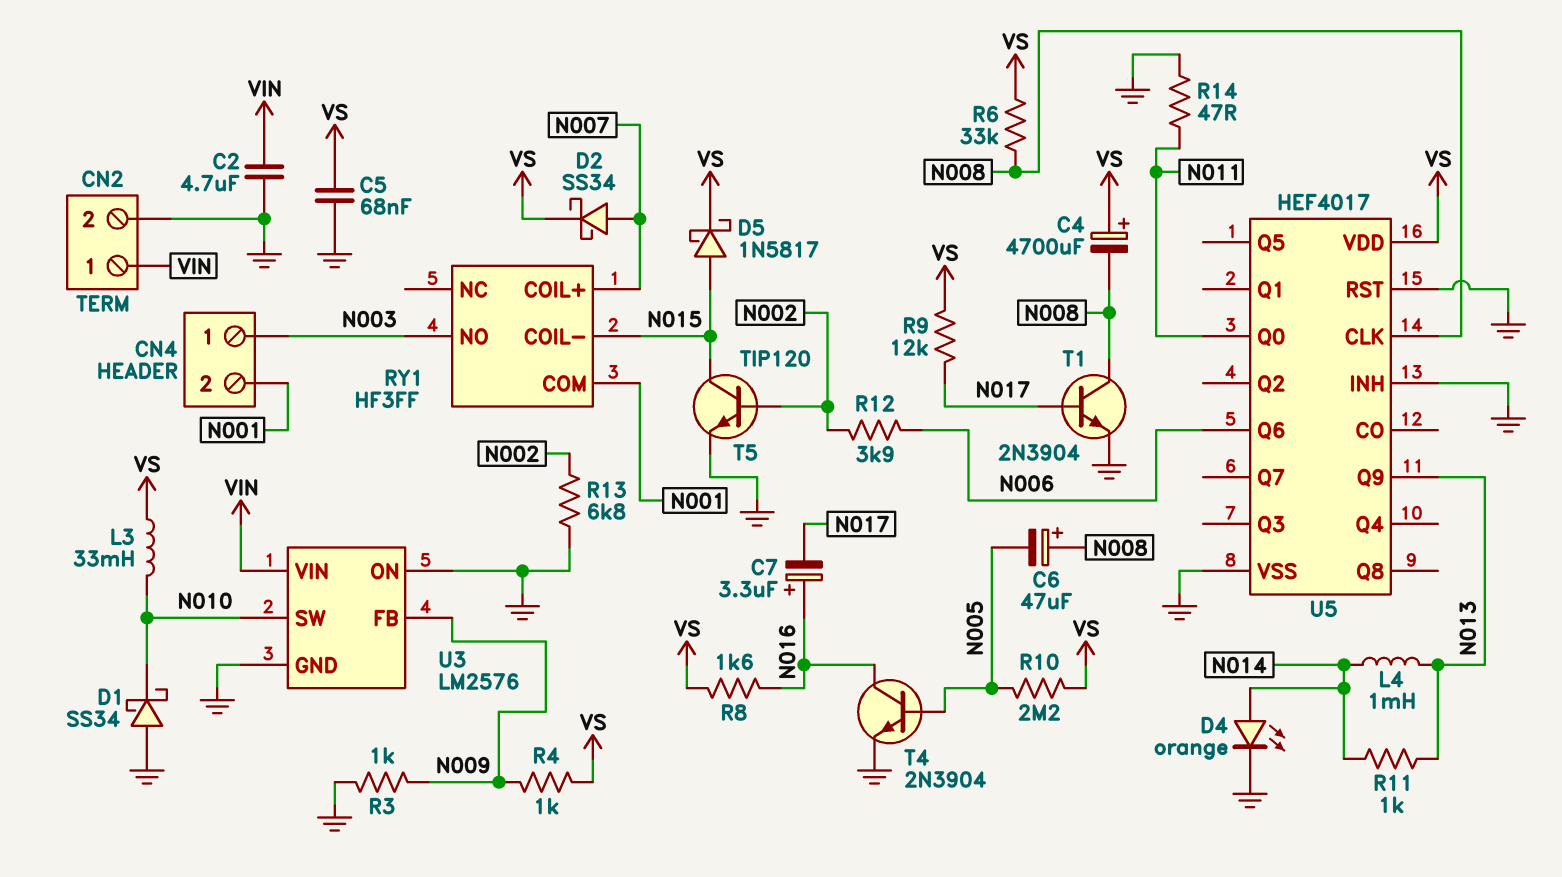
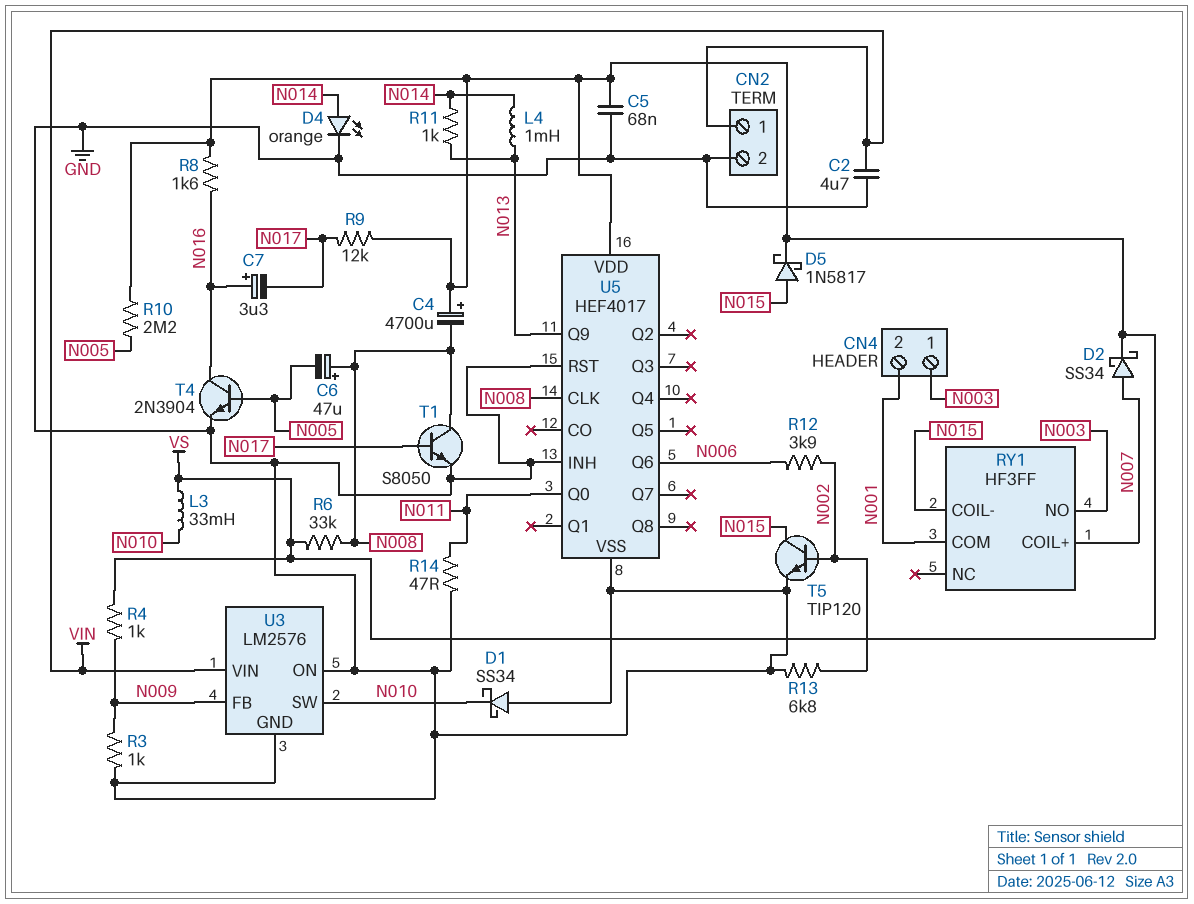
T1: NPN 2N3904 (B N017, C N008, E GND) -> NPN S8050 (B N017, C N008, E GND)

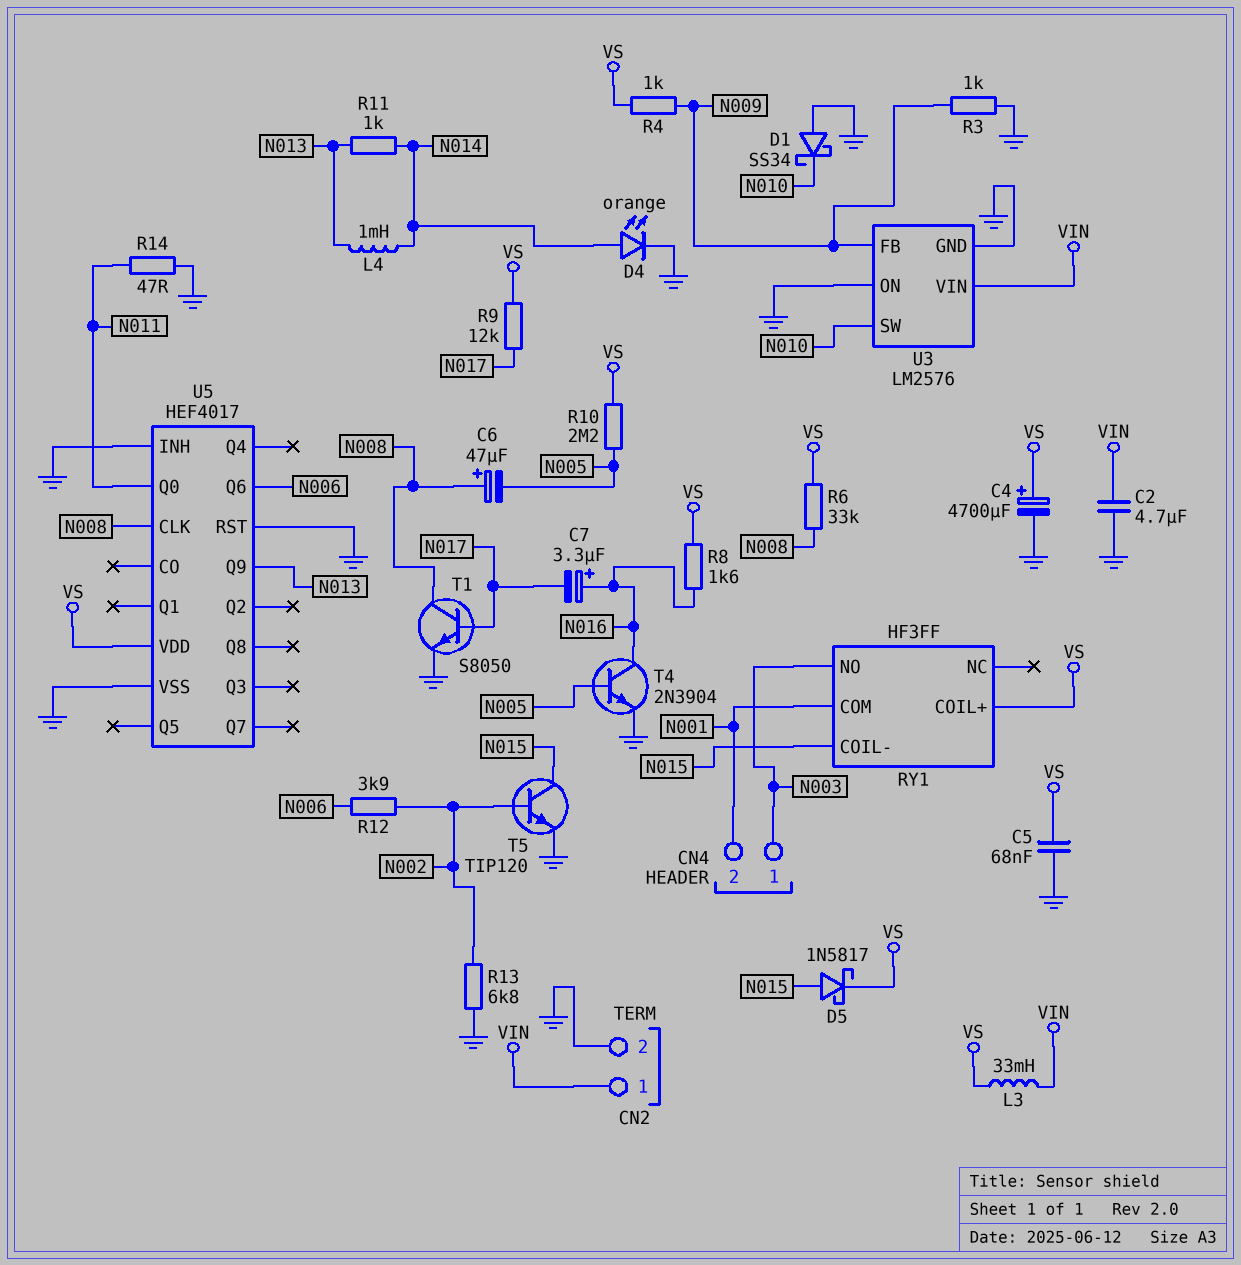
C4: 4700uF (plus VS, minus N008) -> 4700uF (plus VS, minus GND)
D2: schottky SS34 (A N007, K VS) -> none
L3: 33mH (N010, VS) -> 33mH (VIN, VS)
RY1 pin COIL+: N007 -> VS

